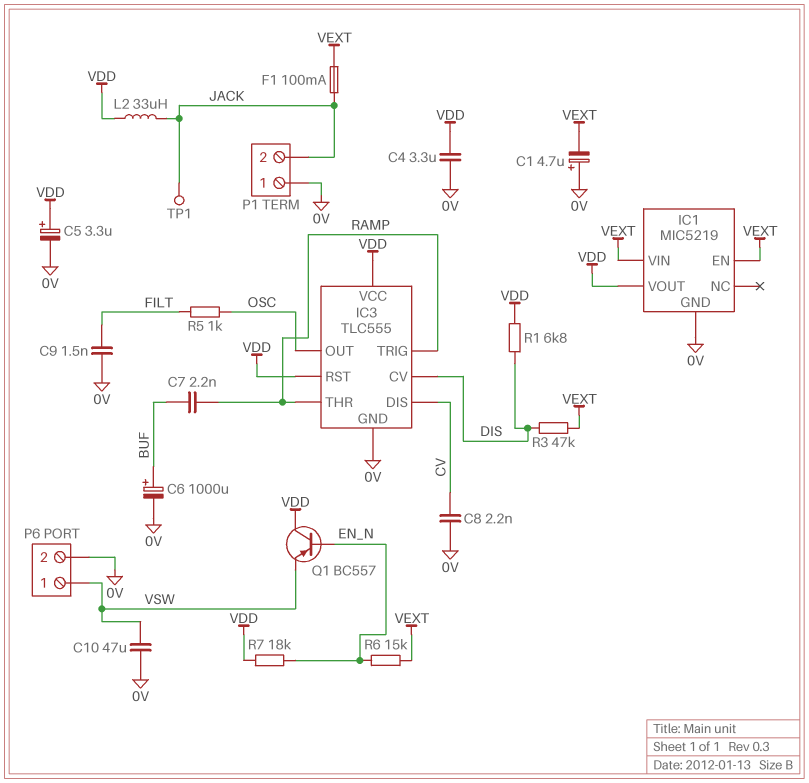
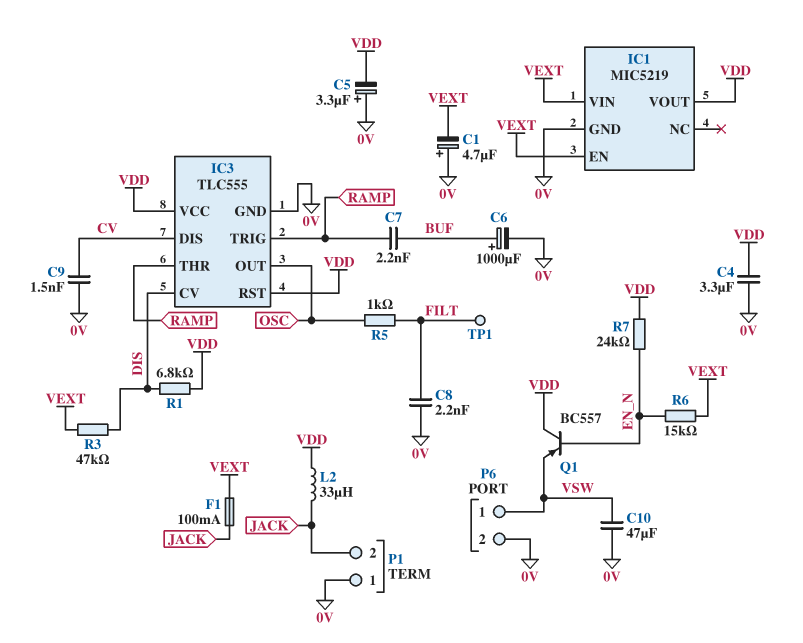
C5: 3.3uF (plus VDD, minus 0V) -> 3.3uF (plus 0V, minus VDD)
C8: 2.2nF (0V, CV) -> 2.2nF (0V, FILT)
C9: 1.5nF (0V, FILT) -> 1.5nF (0V, CV)
R7: 18k (EN_N, VDD) -> 24k (EN_N, VDD)
TP1: test point (JACK) -> test point (FILT)

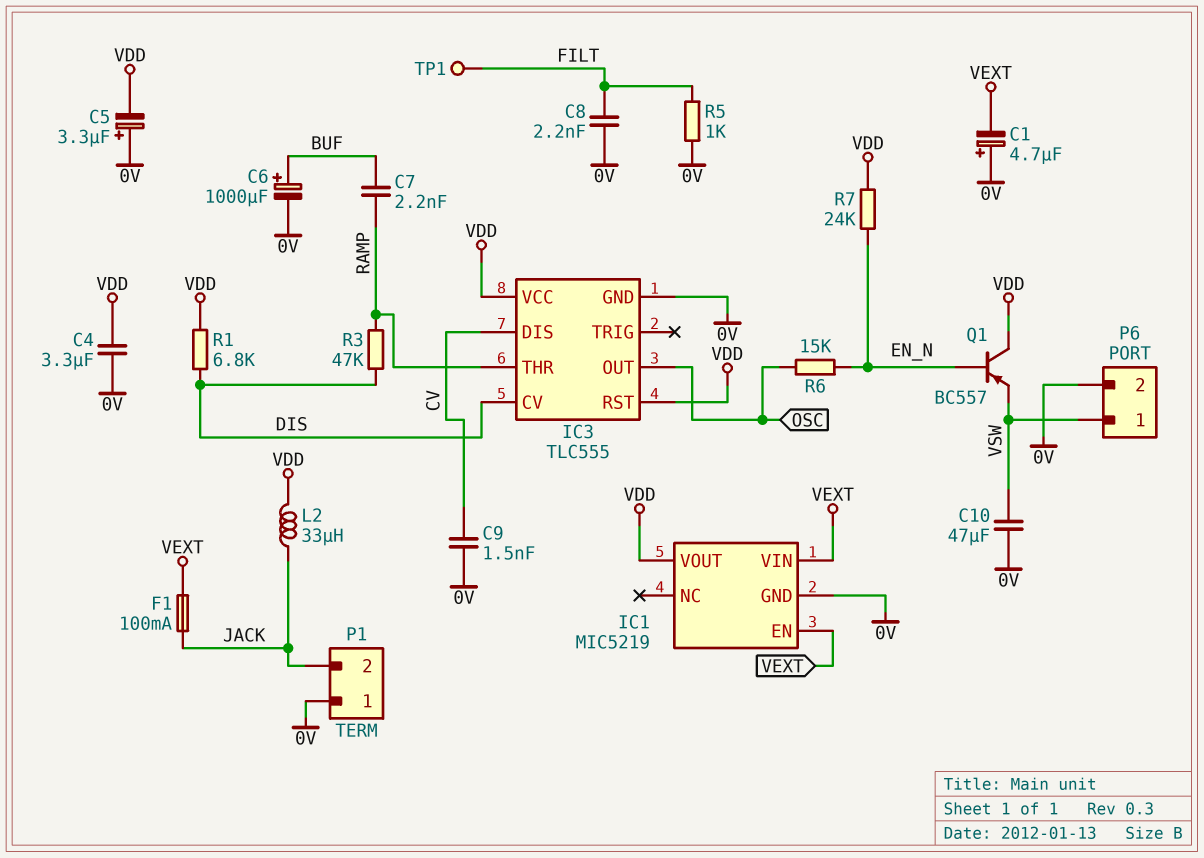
IC3 pin TRIG: RAMP -> none
R3: 47k (DIS, VEXT) -> 47k (DIS, RAMP)
R5: 1k (FILT, OSC) -> 1k (0V, FILT)
R6: 15k (EN_N, VEXT) -> 15k (EN_N, OSC)

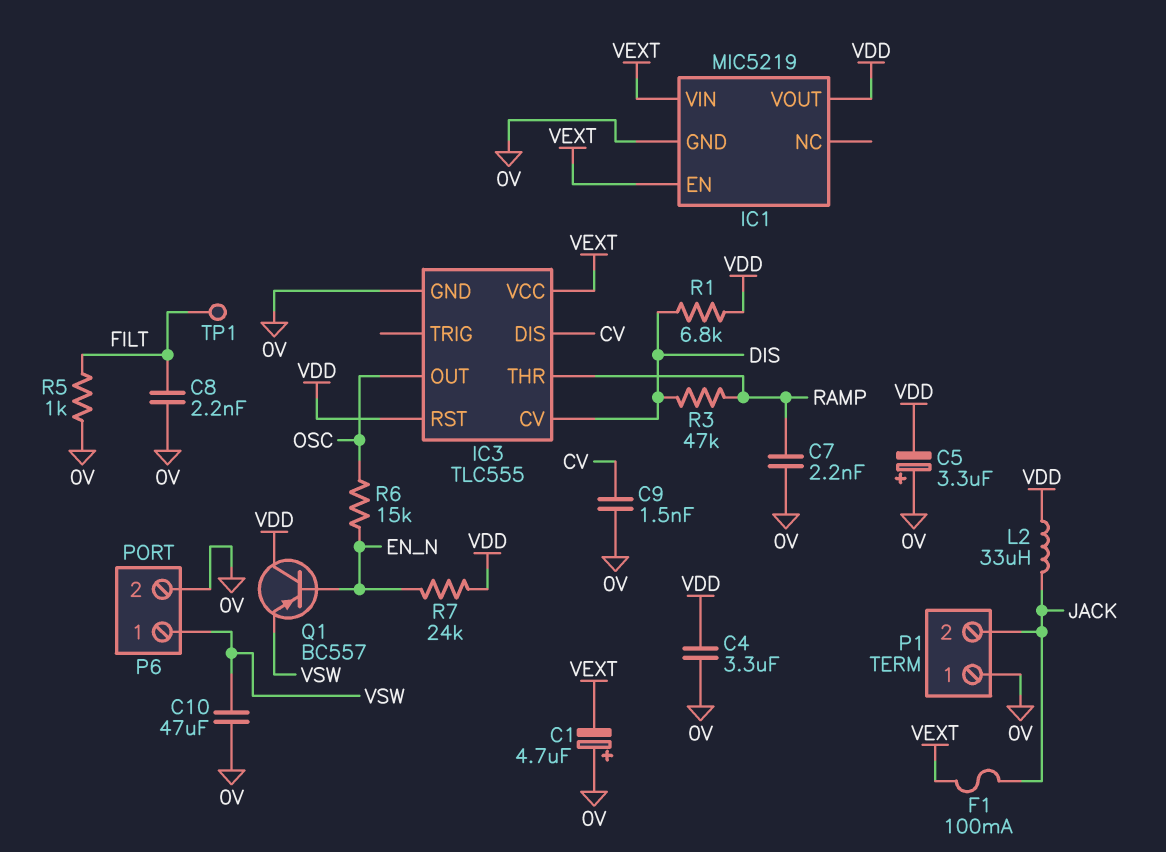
C6: 1000uF (plus BUF, minus 0V) -> none
C7: 2.2nF (BUF, RAMP) -> 2.2nF (0V, RAMP)
IC3 pin VCC: VDD -> VEXT

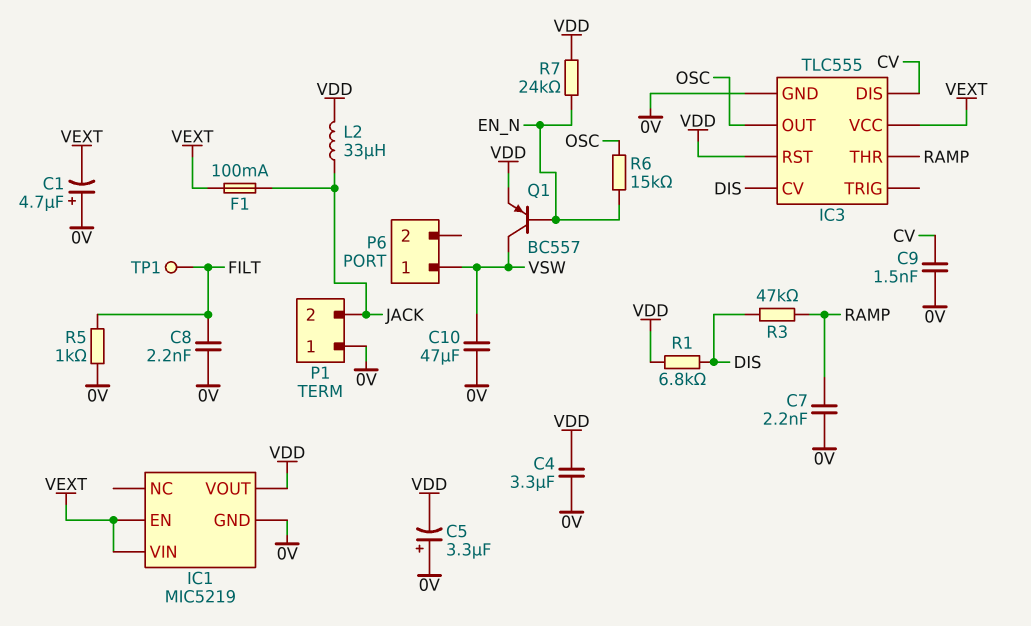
P6 pin 2: 0V -> none
Q1: PNP BC557 (B EN_N, C VDD, E VSW) -> PNP BC557 (B EN_N, C VSW, E VDD)

